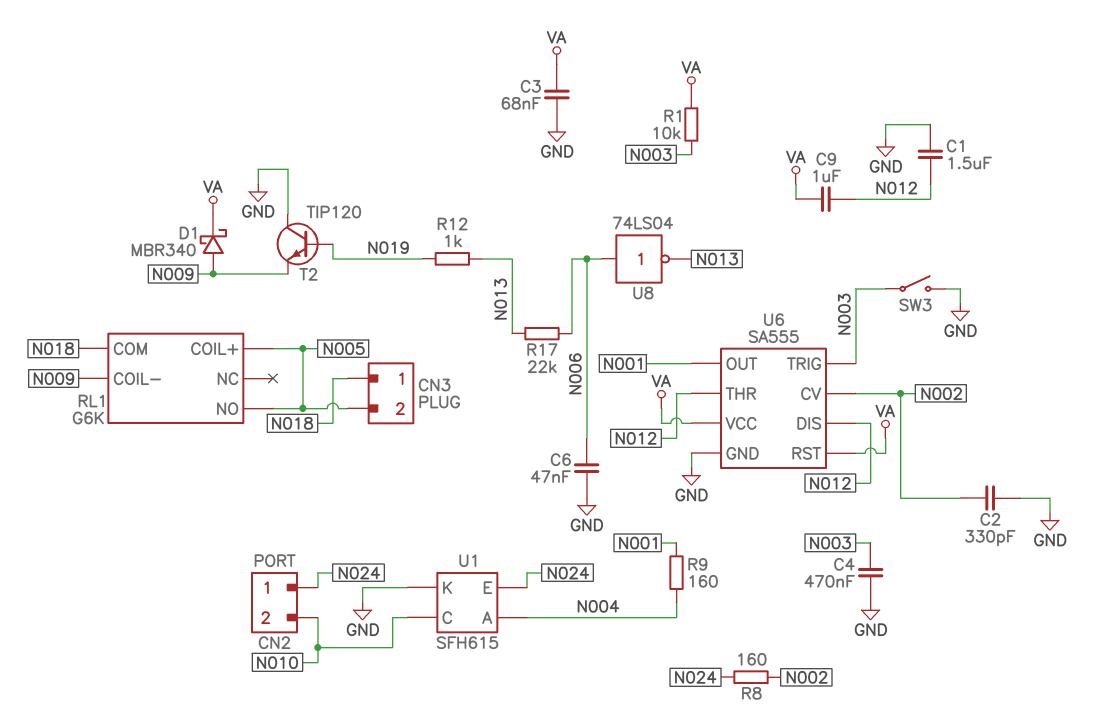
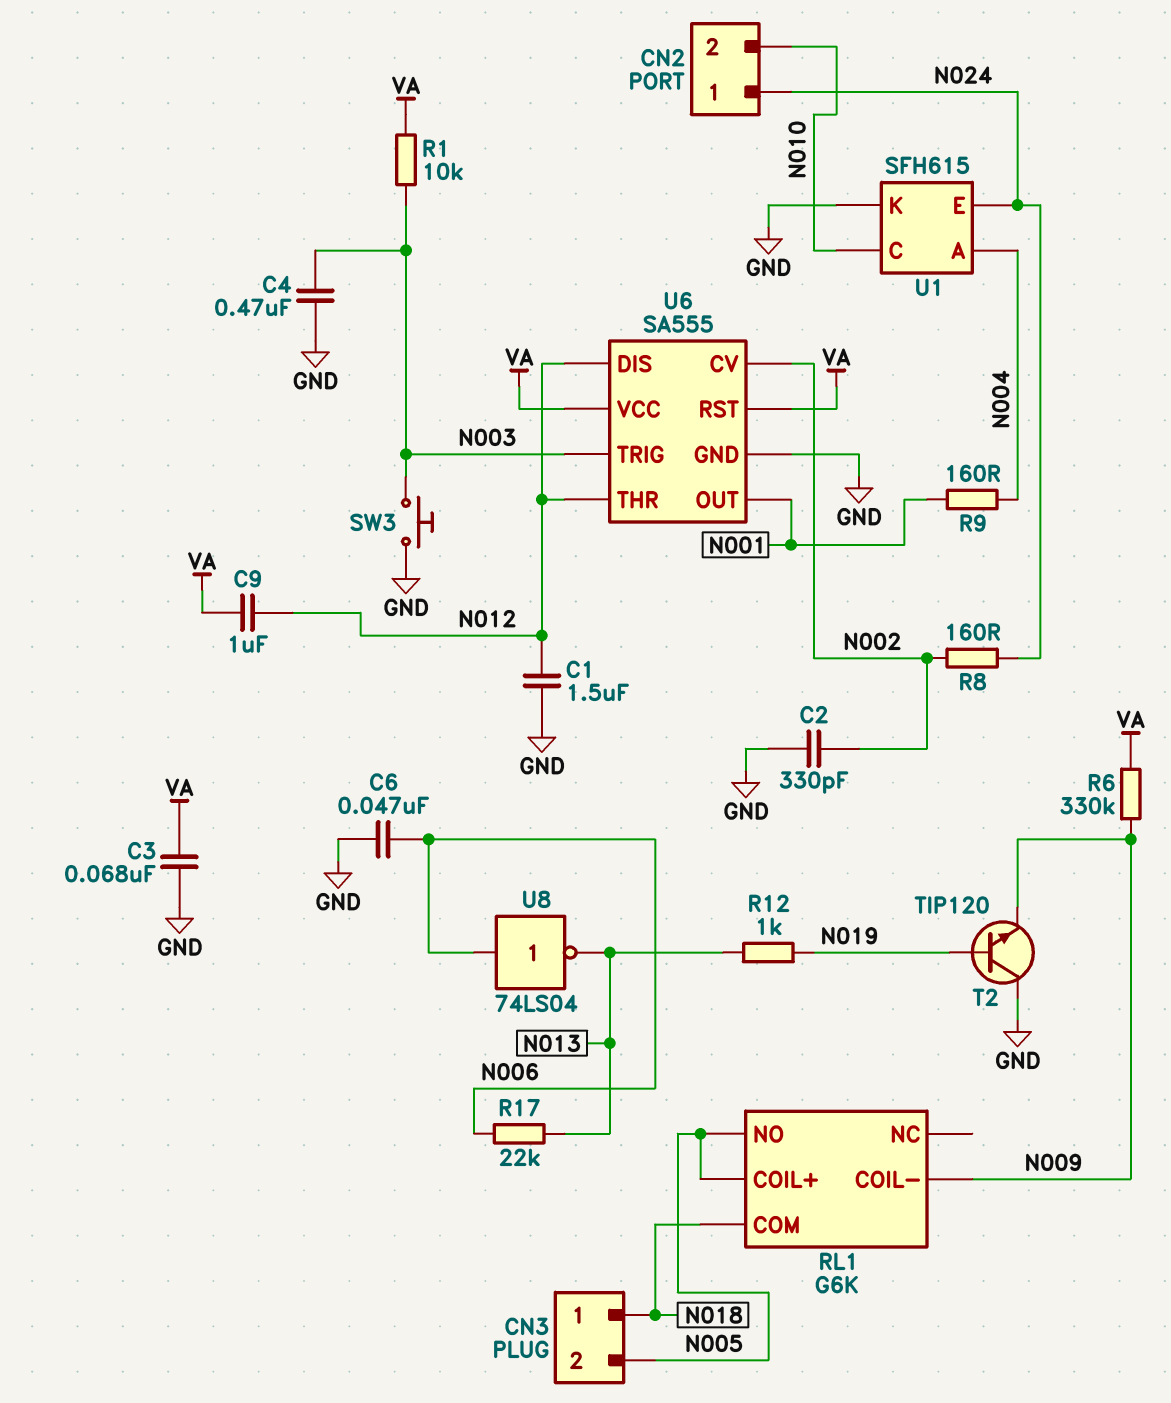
D1: schottky MBR340 (A N009, K VA) -> none
R6: none -> 330k (N009, VA)
SW3: switch (GND, N003) -> button (GND, N003)

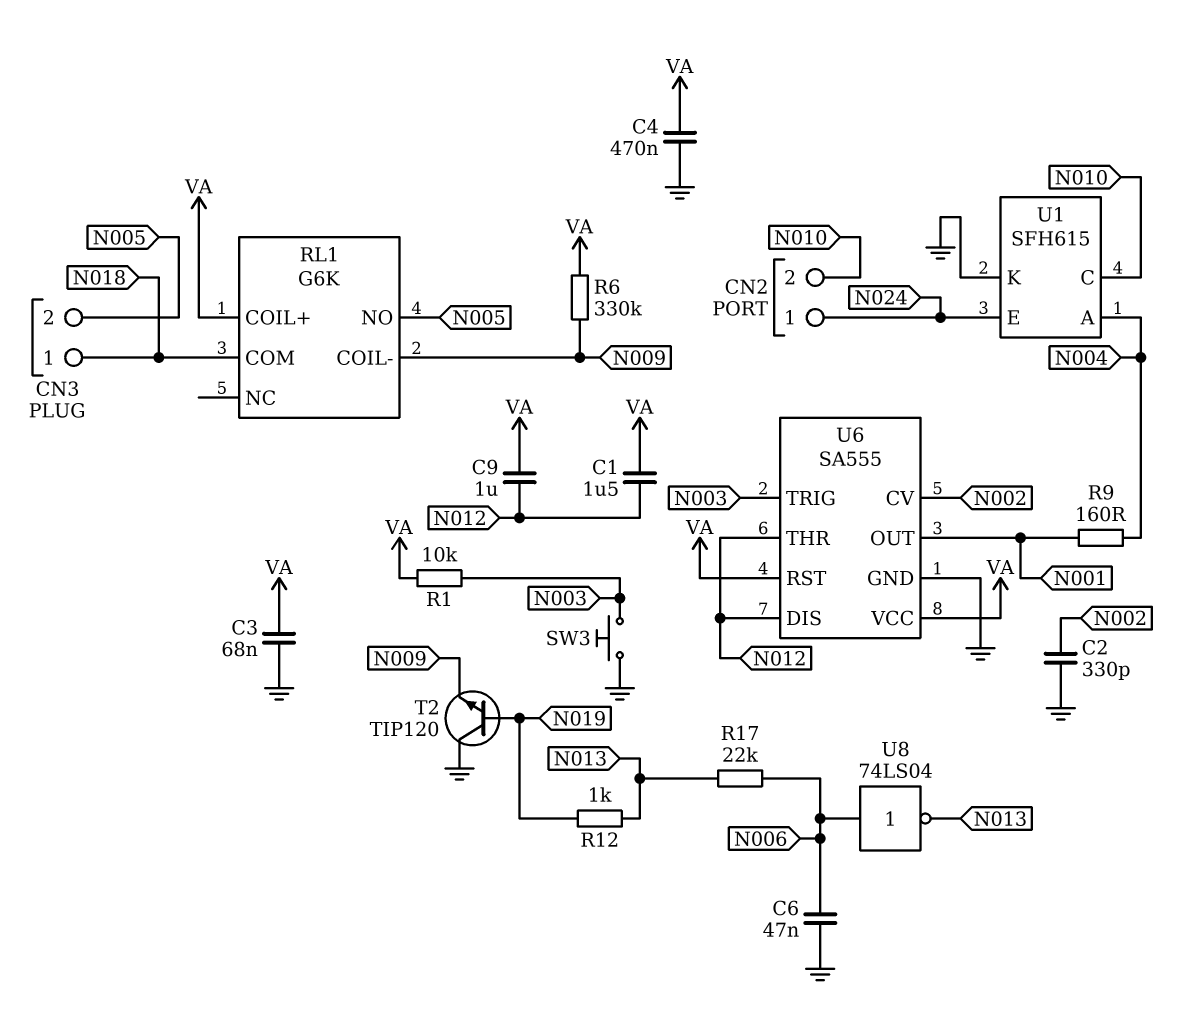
C1: 1.5uF (GND, N012) -> 1.5uF (N012, VA)
C4: 470nF (GND, N003) -> 470nF (GND, VA)
R8: 160 (N002, N024) -> none
RL1 pin COIL+: N005 -> VA

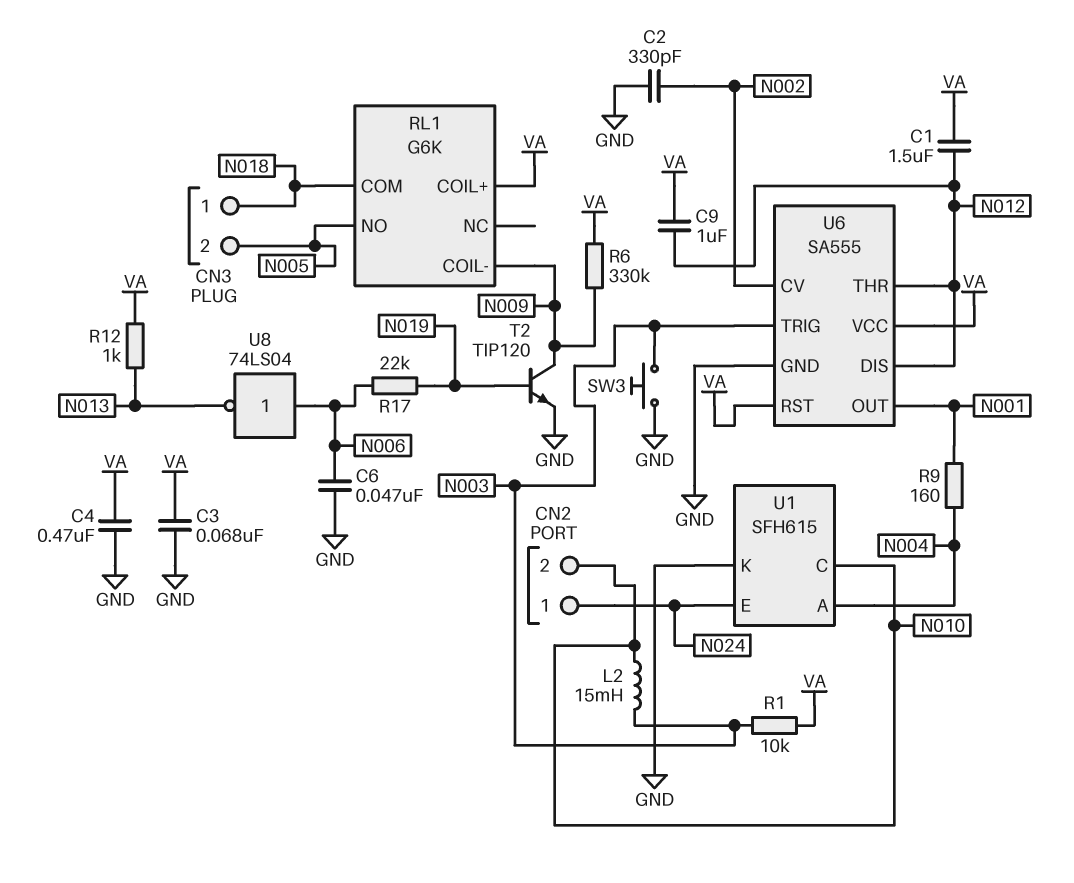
L2: none -> 15mH (N003, N010)
R12: 1k (N013, N019) -> 1k (N013, VA)
R17: 22k (N006, N013) -> 22k (N006, N019)
T2: NPN TIP120 (B N019, C GND, E N009) -> NPN TIP120 (B N019, C N009, E GND)

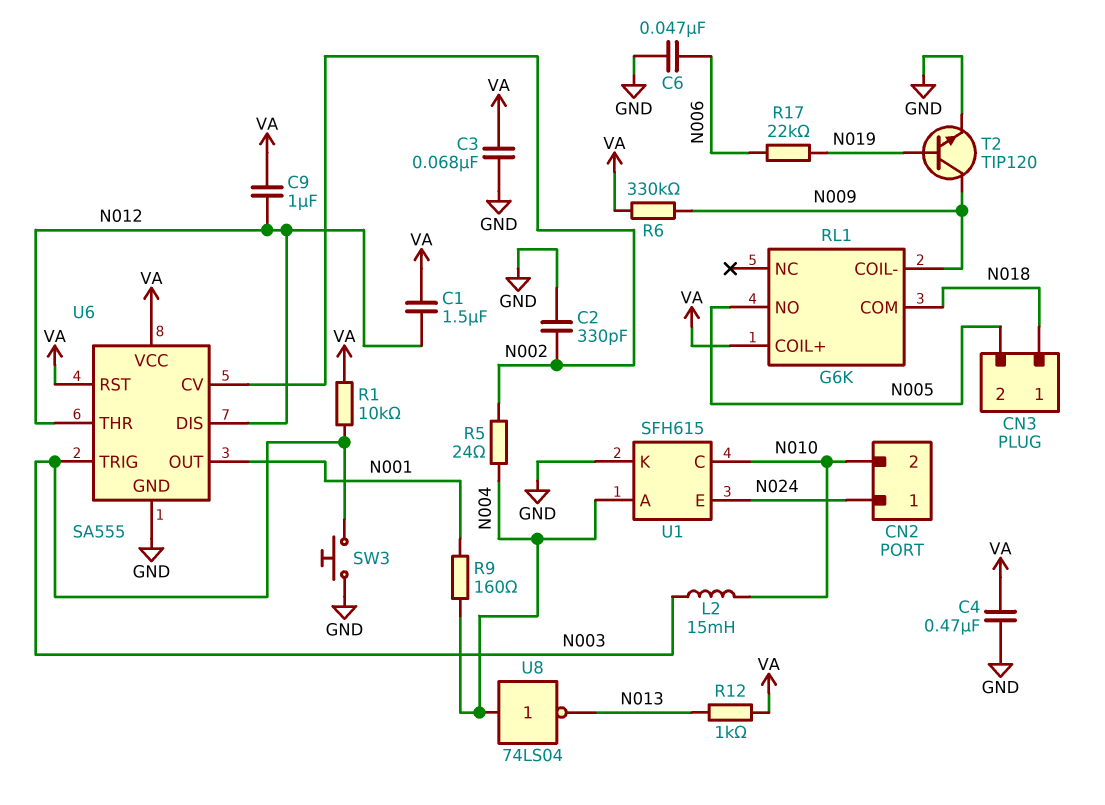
R5: none -> 24 (N002, N004)
U8: NOT 74LS04 (in N006, out N013) -> NOT 74LS04 (in N004, out N013)

